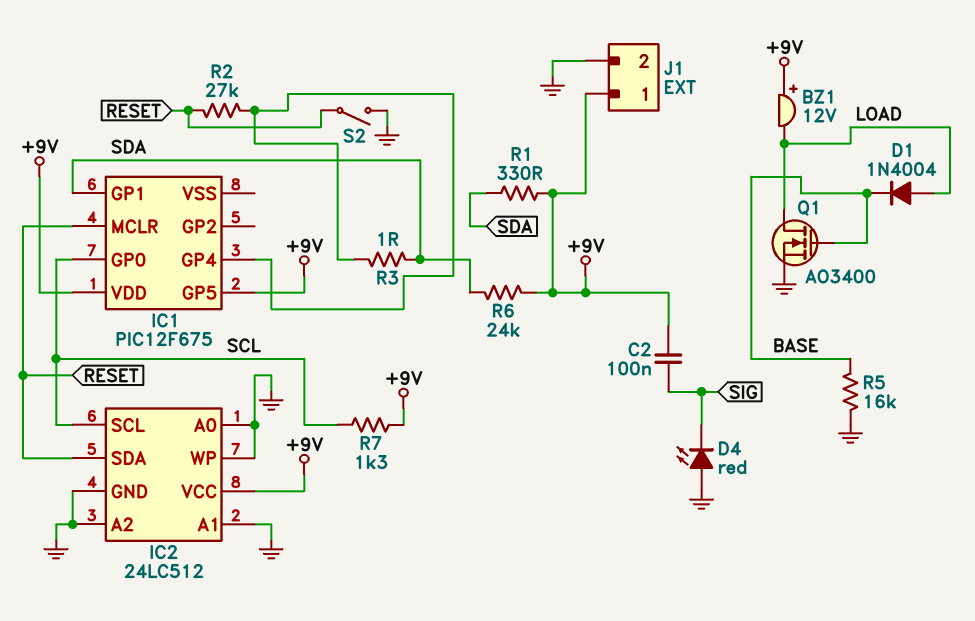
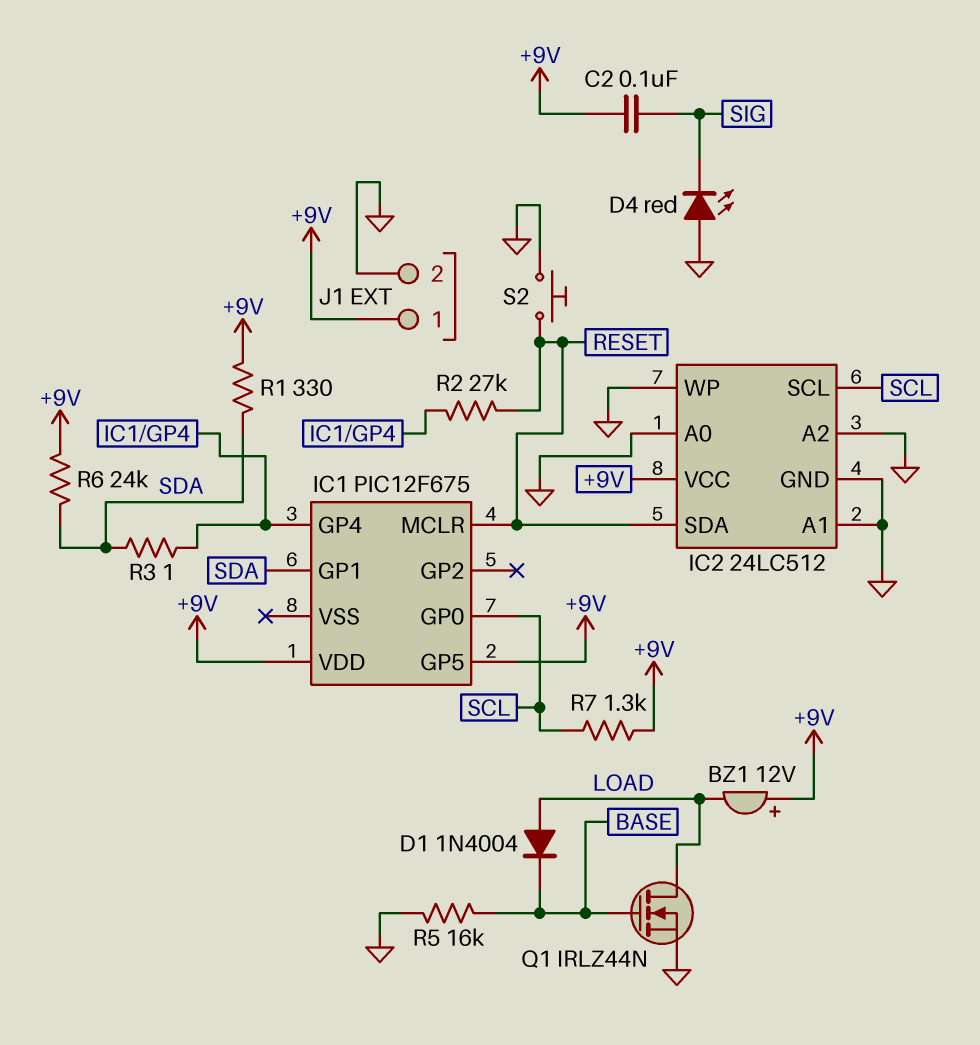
Q1: NMOS AO3400 (G BASE, D LOAD, S GND) -> NMOS IRLZ44N (G BASE, D LOAD, S GND)
S2: switch (GND, RESET) -> button (GND, RESET)

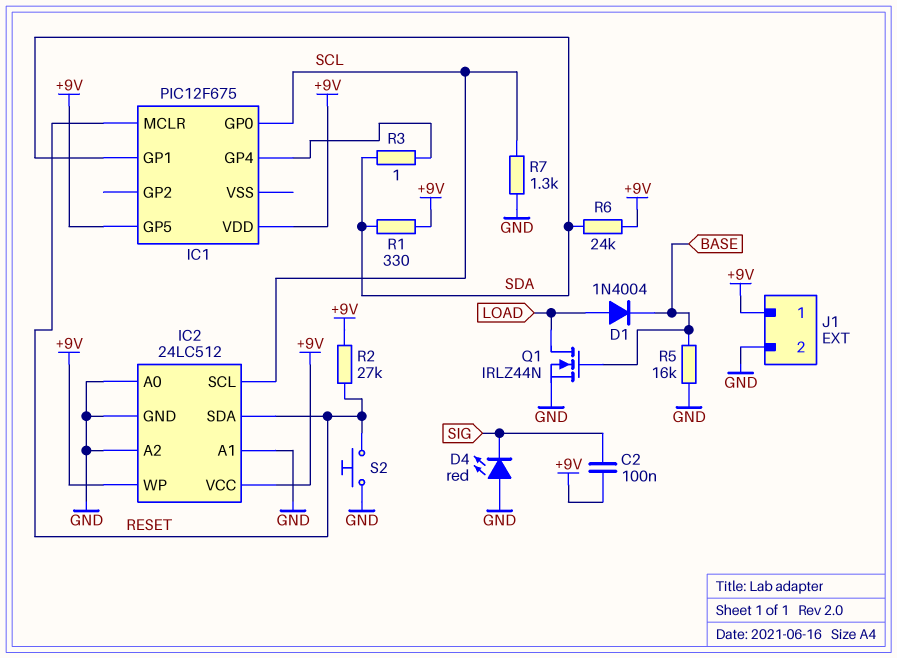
BZ1: buzzer 12V (plus +9V, minus LOAD) -> none
IC2 pin WP: GND -> +9V
R2: 27k (IC1/GP4, RESET) -> 27k (+9V, RESET)
R7: 1.3k (+9V, SCL) -> 1.3k (GND, SCL)

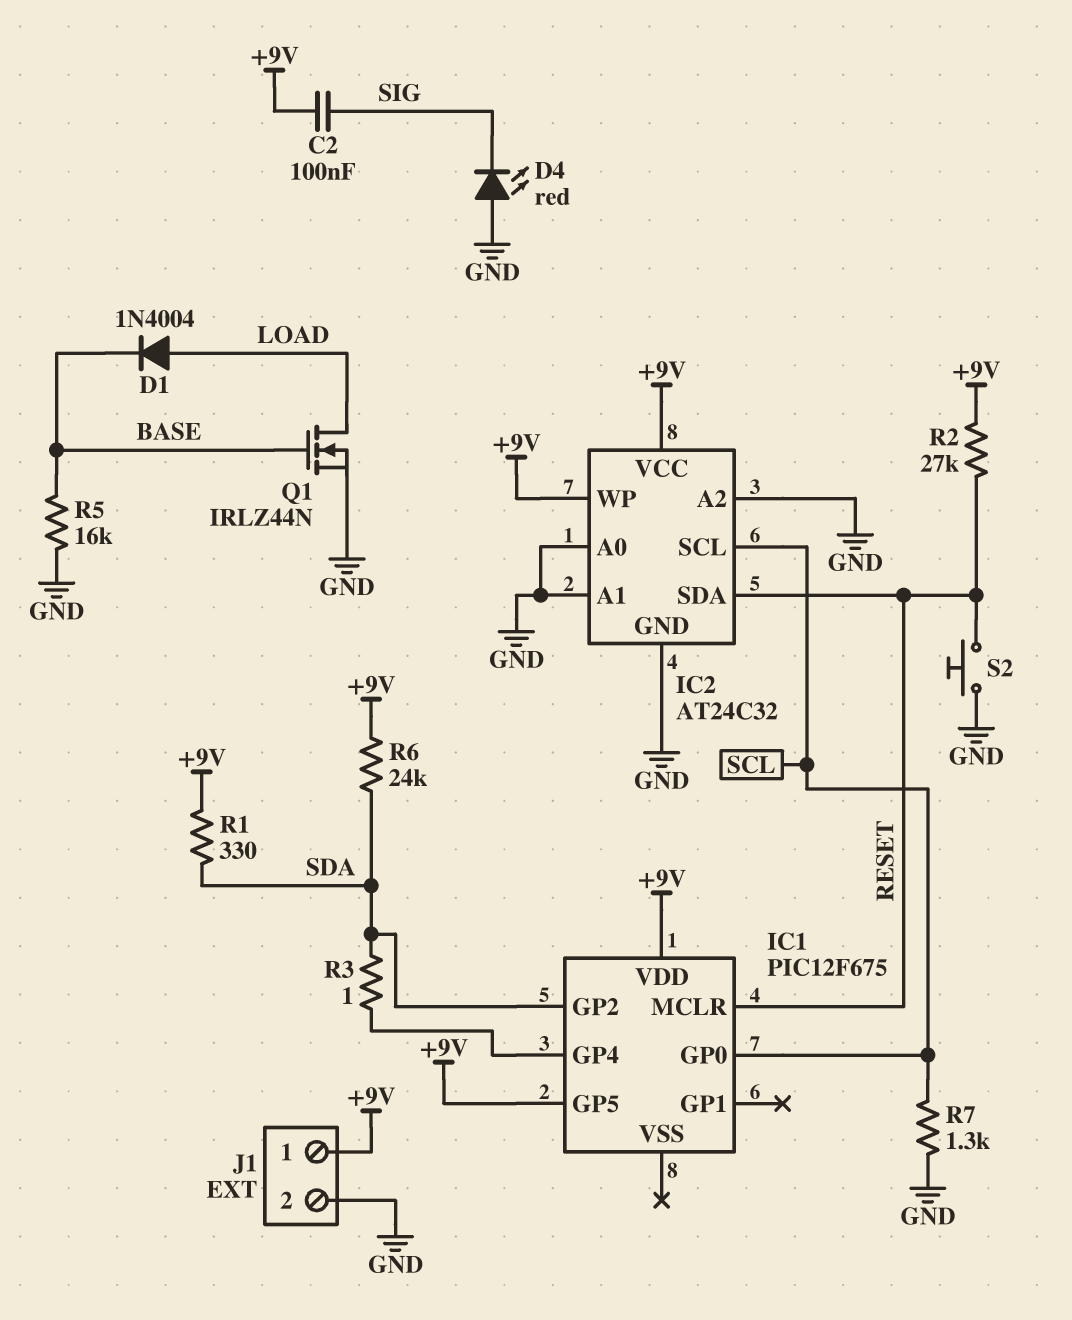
IC1 pin GP1: SDA -> none
IC1 pin GP2: none -> SDA
IC2: 24LC512 -> AT24C32

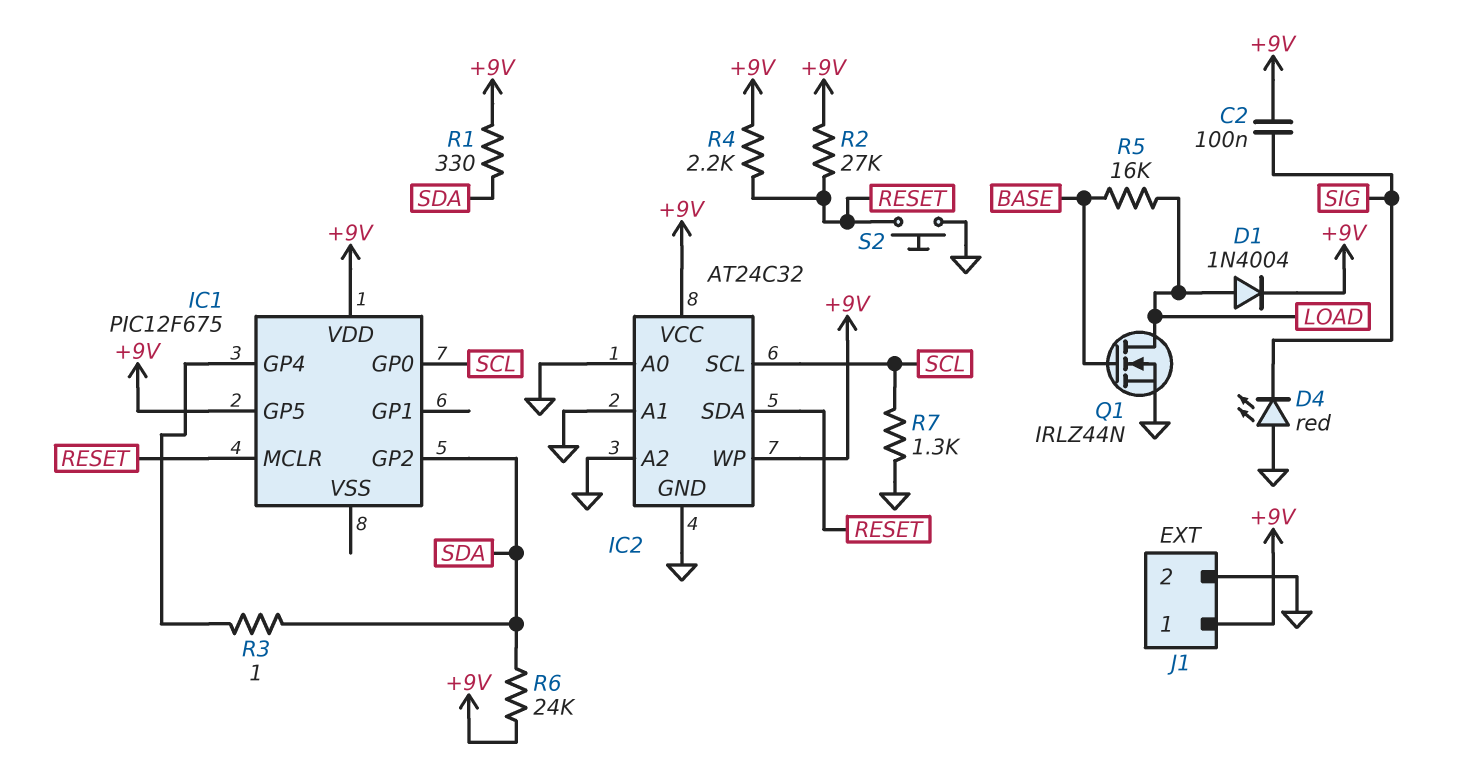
D1: diode 1N4004 (A LOAD, K BASE) -> diode 1N4004 (A LOAD, K +9V)
R4: none -> 2.2k (+9V, RESET)
R5: 16k (BASE, GND) -> 16k (BASE, LOAD)

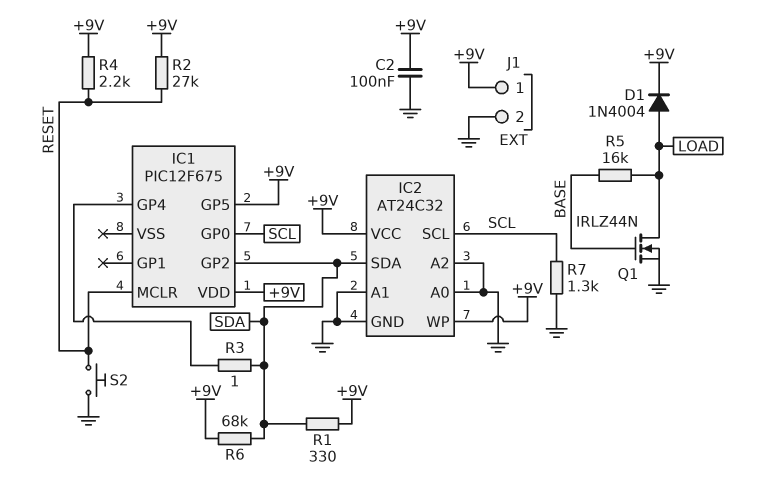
C2: 100nF (+9V, SIG) -> 100nF (+9V, GND)
D4: LED red (A GND, K SIG) -> none
IC2 pin SDA: RESET -> SDA
R6: 24k (+9V, SDA) -> 68k (+9V, SDA)

